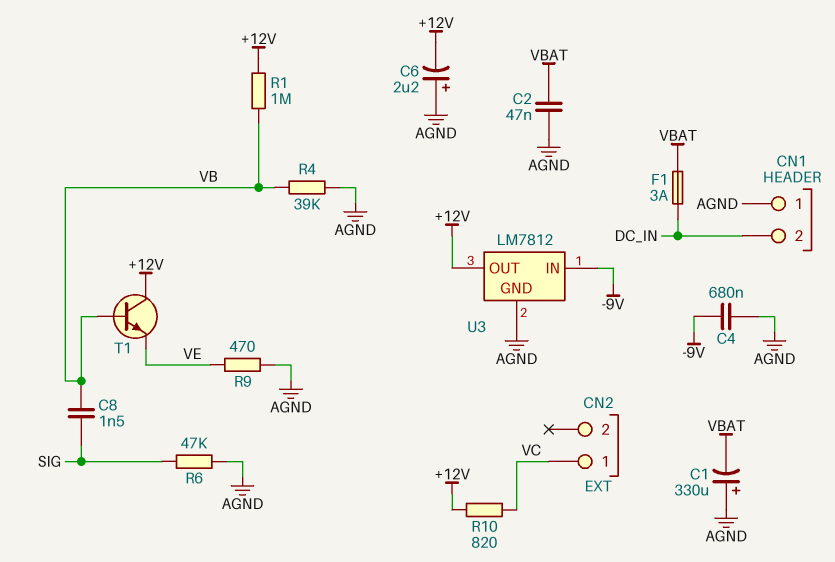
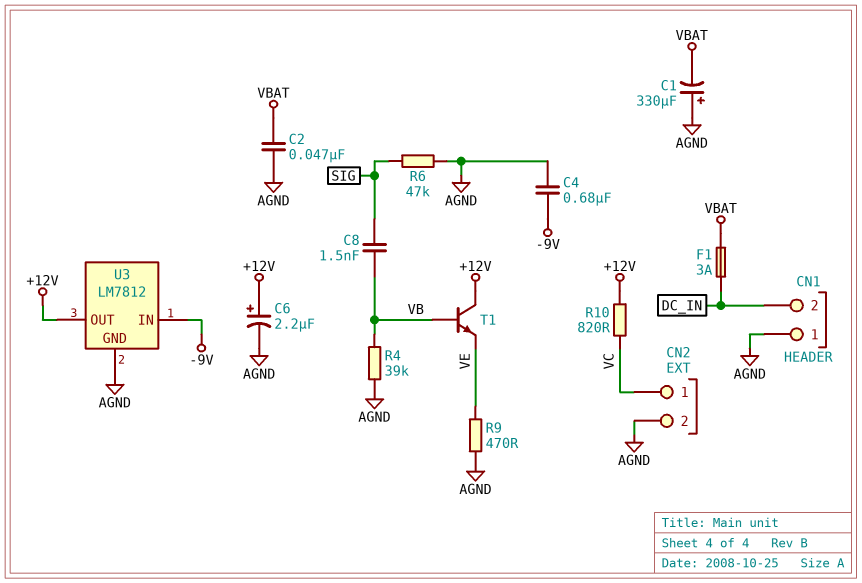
C6: 2.2uF (plus AGND, minus +12V) -> 2.2uF (plus +12V, minus AGND)
CN2 pin 2: none -> AGND
R1: 1M (+12V, VB) -> none

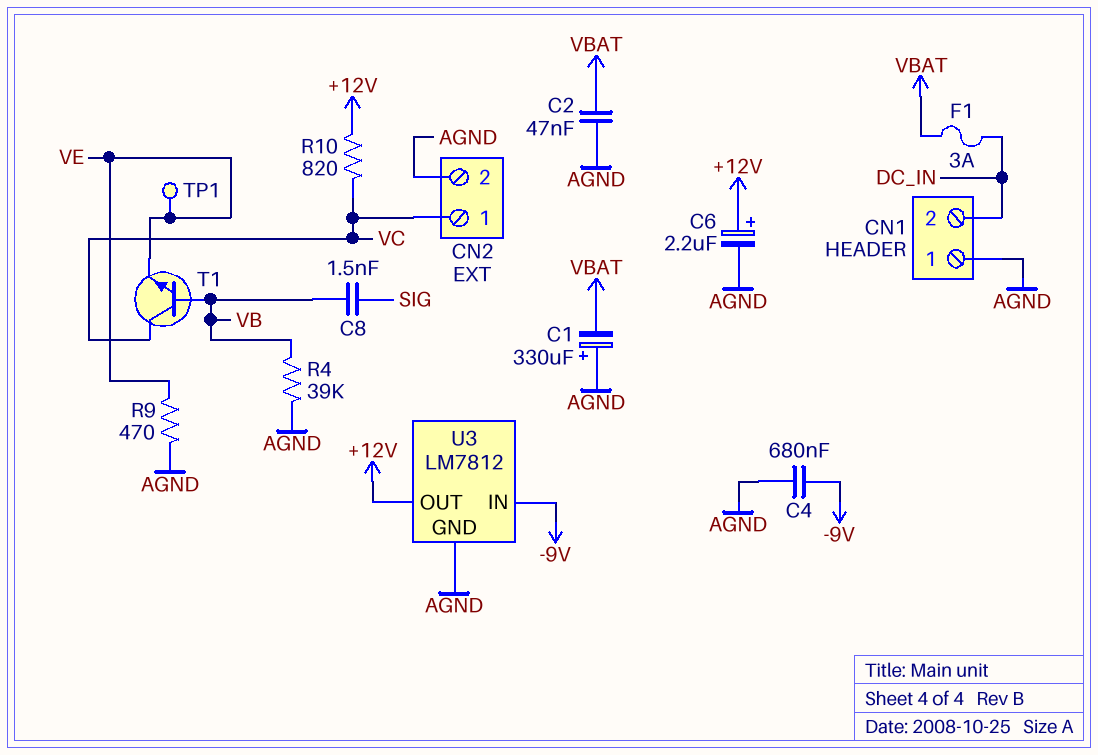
R6: 47k (AGND, SIG) -> none
T1: NPN (B VB, C +12V, E VE) -> NPN (B VB, C VC, E VE)
TP1: none -> test point (VE)

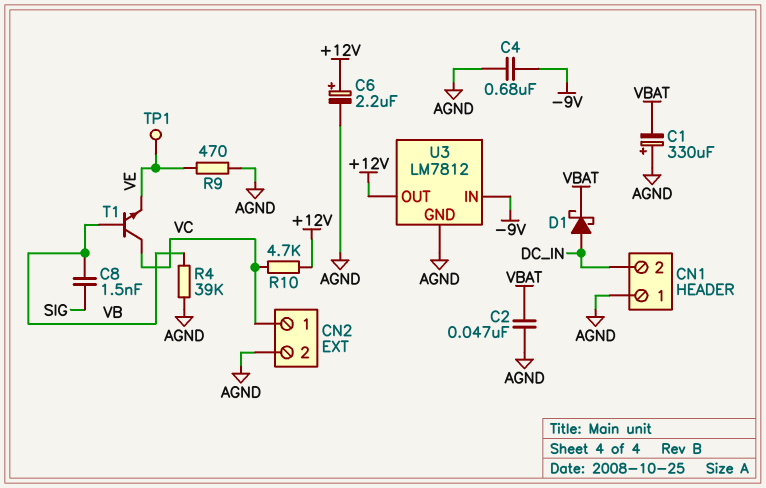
D1: none -> schottky (A DC_IN, K VBAT)
F1: 3A (DC_IN, VBAT) -> none
R10: 820 (+12V, VC) -> 4.7k (+12V, VC)

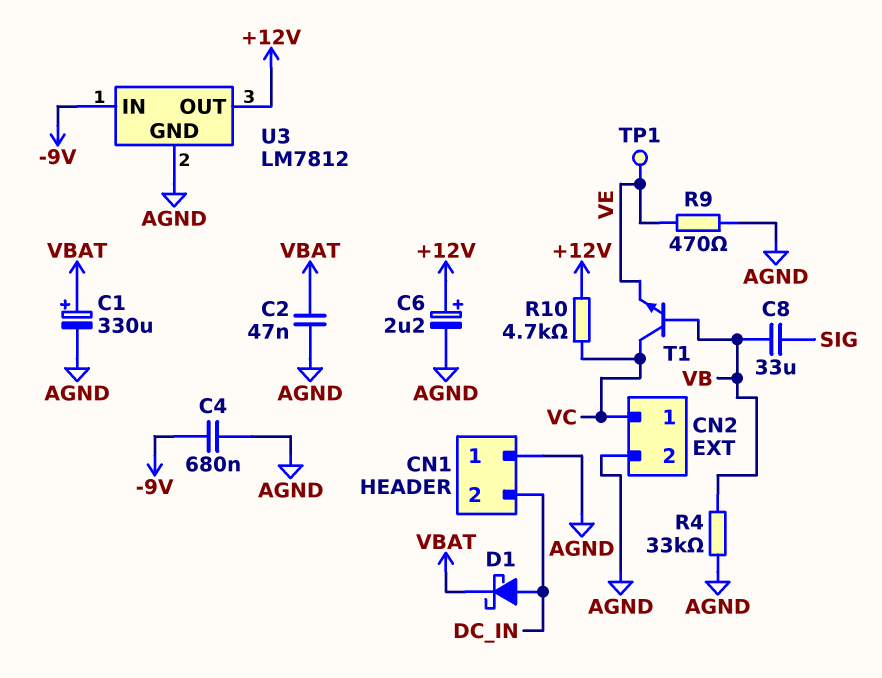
C1: 330uF (plus AGND, minus VBAT) -> 330uF (plus VBAT, minus AGND)
C8: 1.5nF (SIG, VB) -> 33uF (SIG, VB)
R4: 39k (AGND, VB) -> 33k (AGND, VB)

